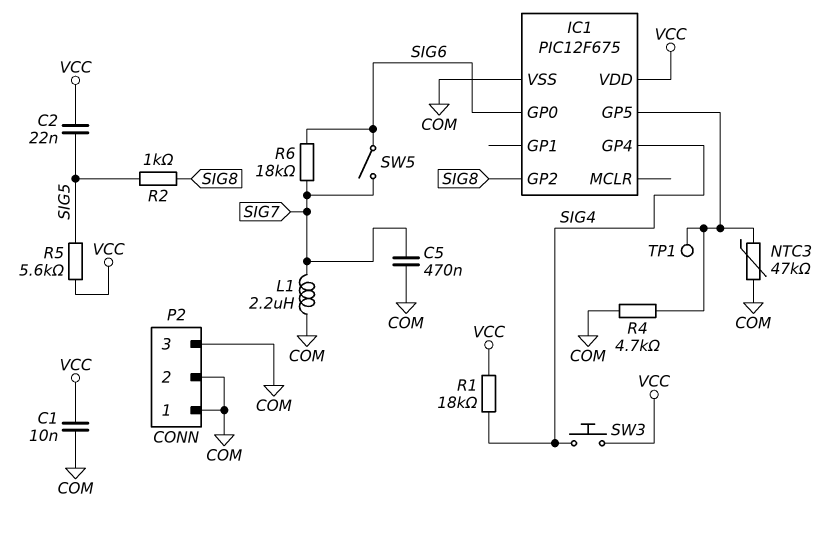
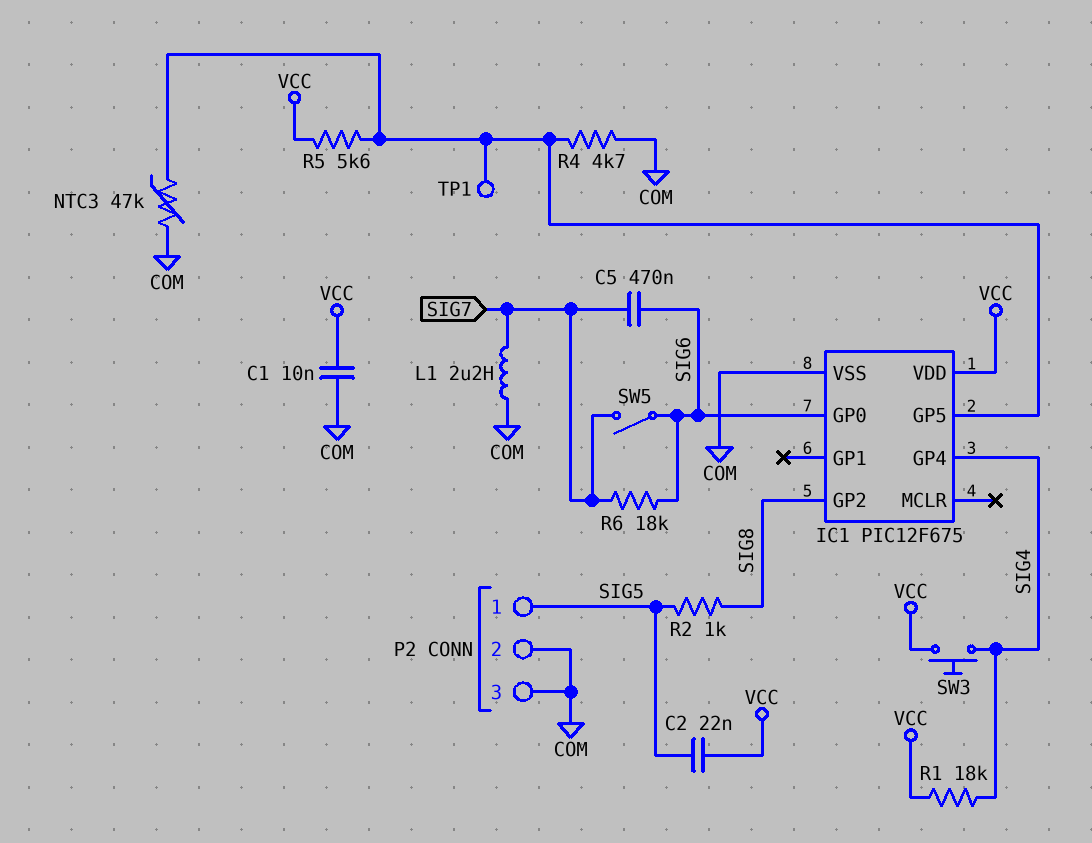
C5: 470nF (COM, SIG7) -> 470nF (SIG6, SIG7)
P2 pin 1: COM -> SIG5
R5: 5.6k (SIG5, VCC) -> 5.6k (IC1/GP5, VCC)

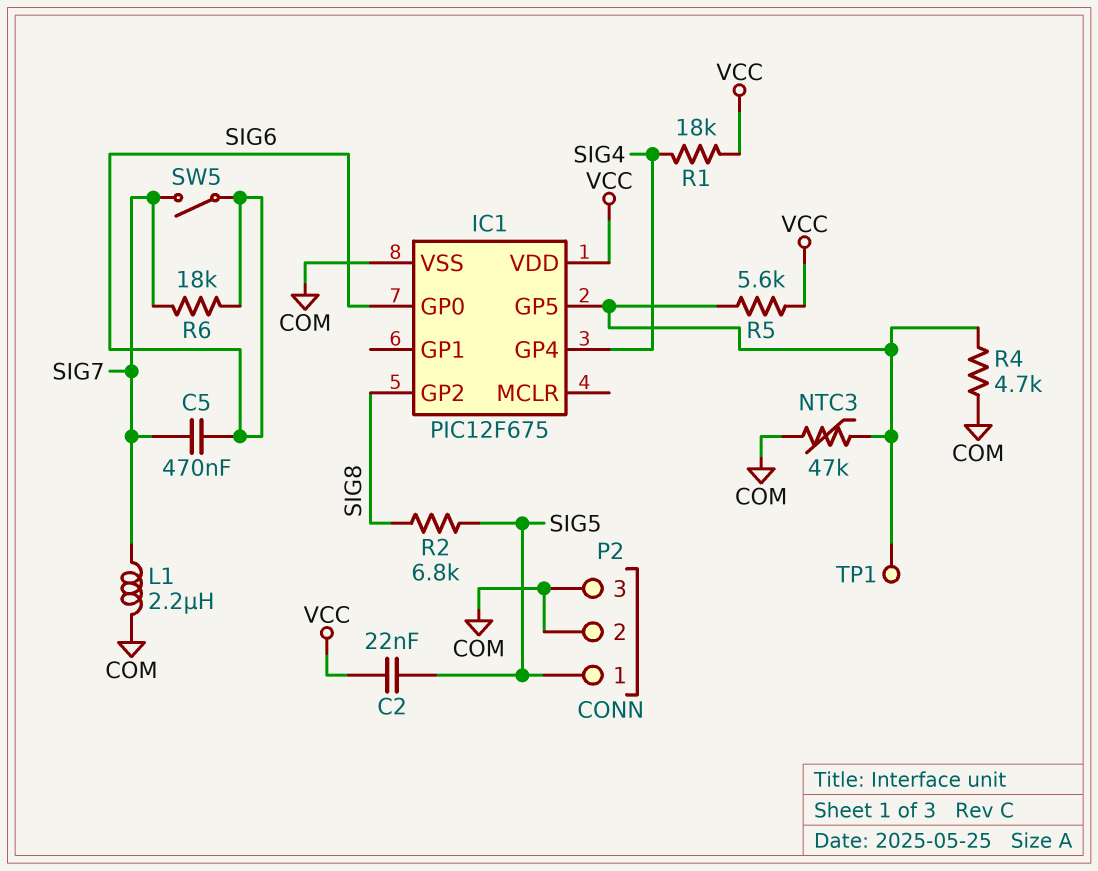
C1: 10nF (COM, VCC) -> none
R2: 1k (SIG5, SIG8) -> 6.8k (SIG5, SIG8)
SW3: button (SIG4, VCC) -> none

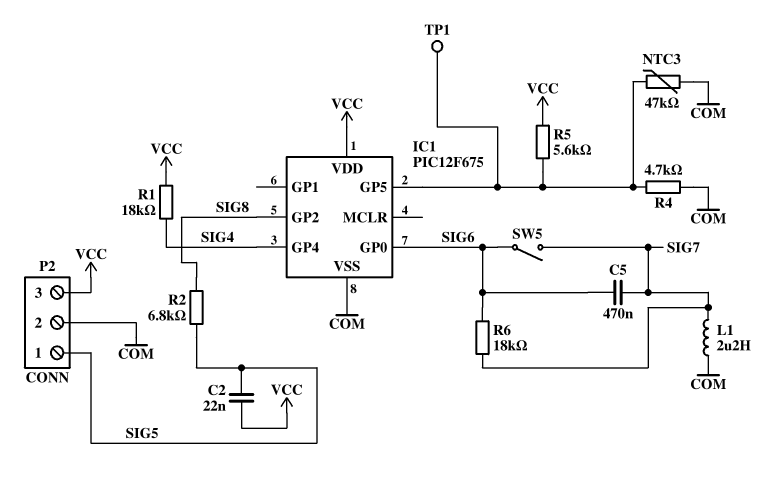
P2 pin 3: COM -> VCC

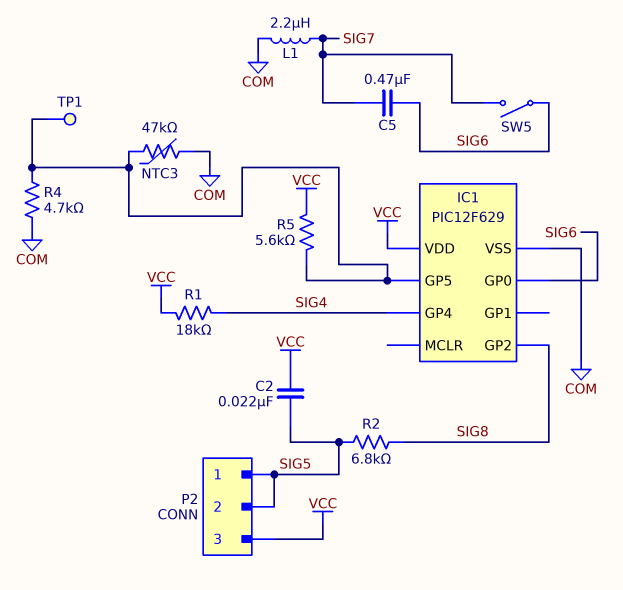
IC1: PIC12F675 -> PIC12F629
P2 pin 2: COM -> SIG5
R6: 18k (SIG6, SIG7) -> none

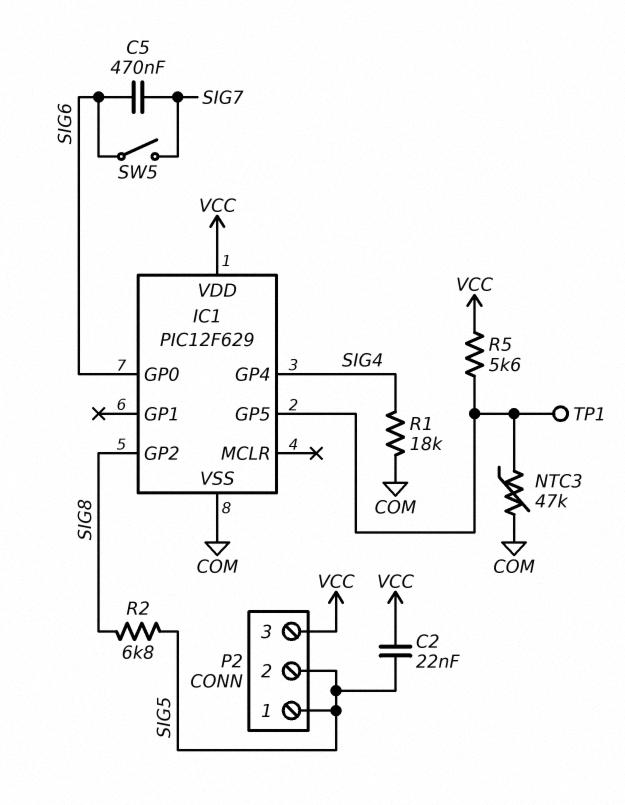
L1: 2.2uH (COM, SIG7) -> none
R1: 18k (SIG4, VCC) -> 18k (COM, SIG4)
R4: 4.7k (COM, IC1/GP5) -> none

